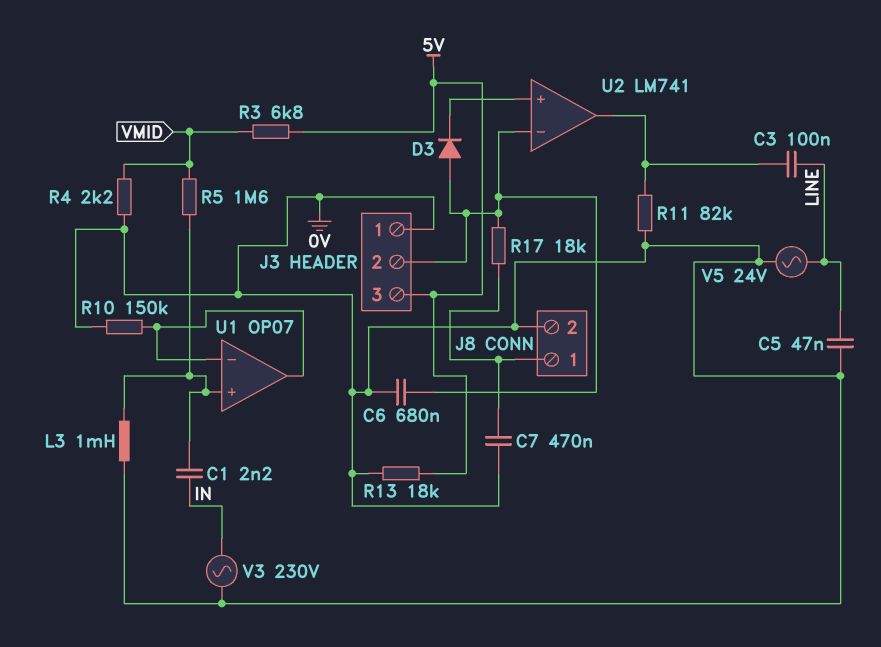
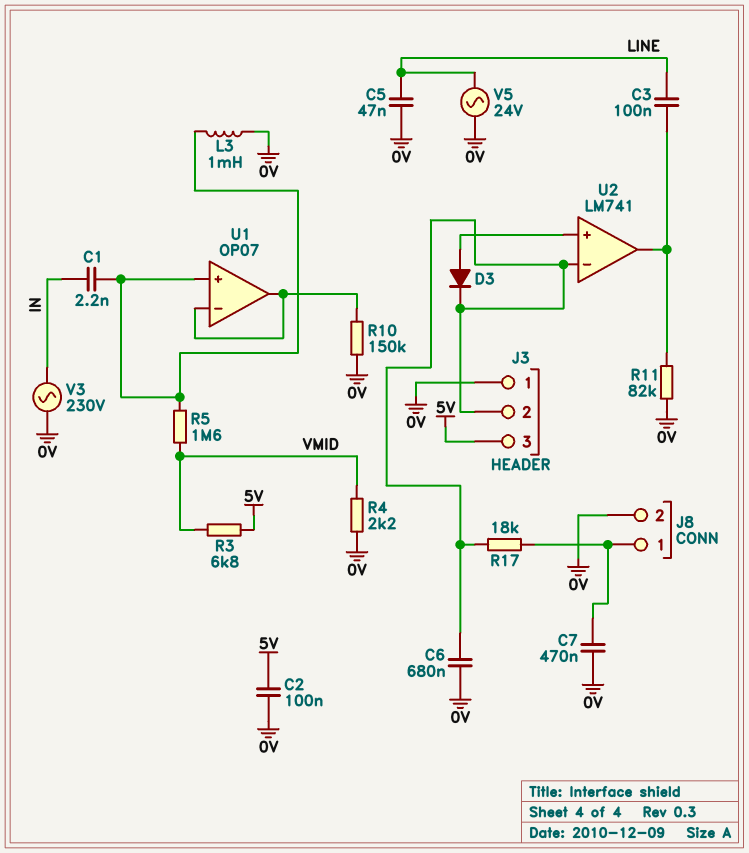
C2: none -> 100nF (0V, 5V)
D3: diode (A J3/2, K U2/in+) -> diode (A U2/in+, K J3/2)
R13: 18k (0V, 5V) -> none

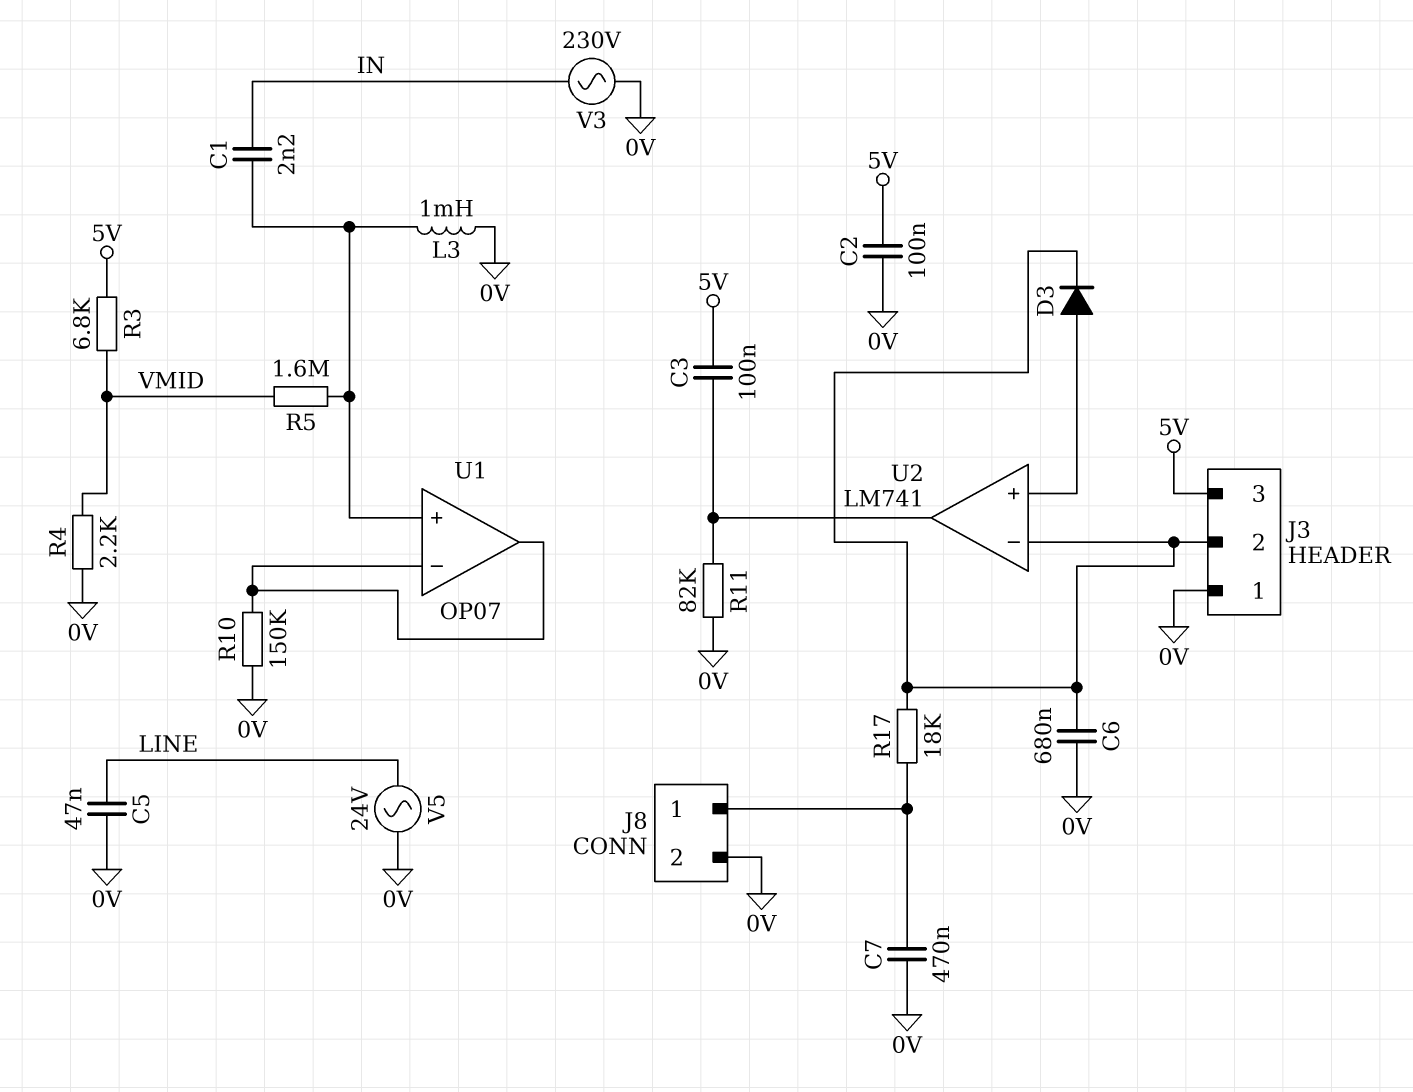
C3: 100nF (LINE, U2/out) -> 100nF (5V, U2/out)

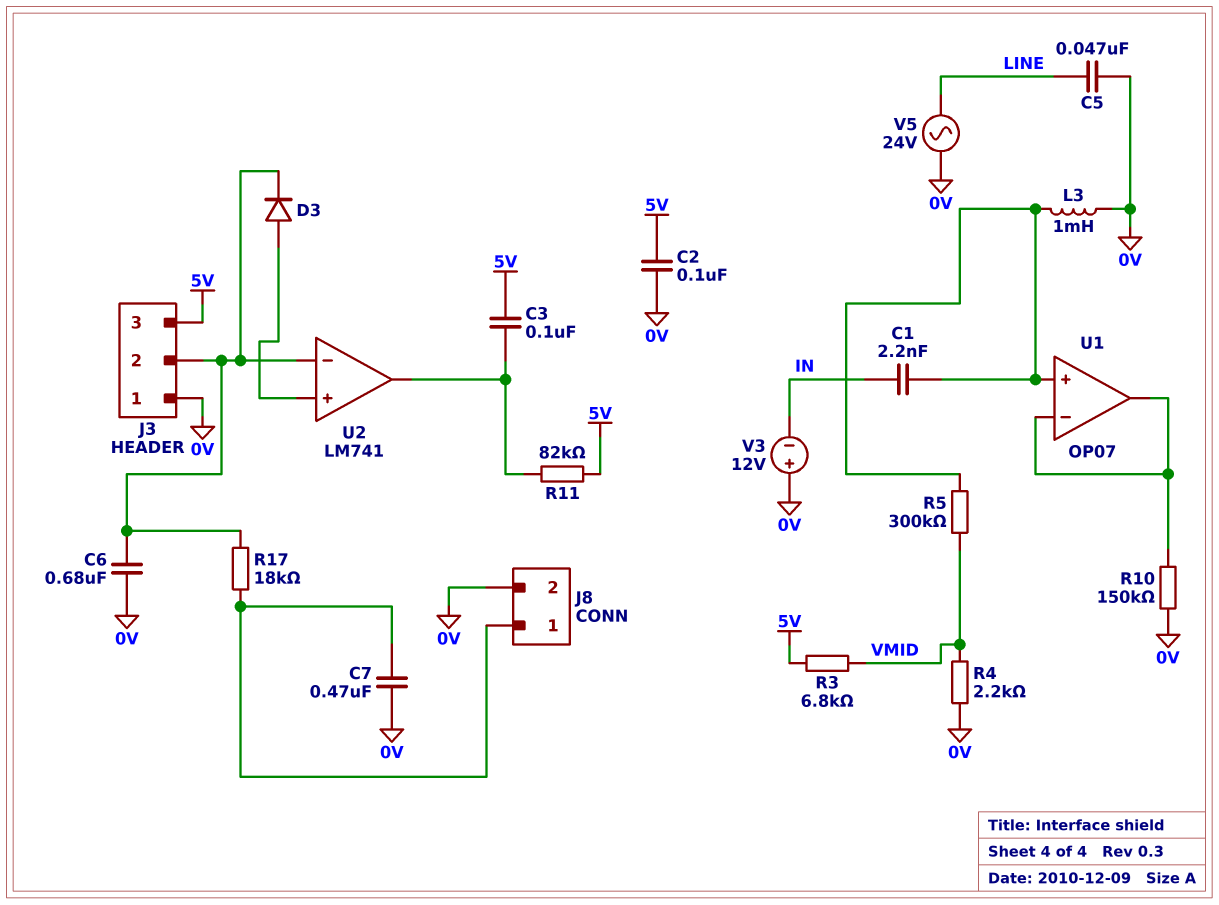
R5: 1.6M (U1/in+, VMID) -> 300k (U1/in+, VMID)
R11: 82k (0V, U2/out) -> 82k (5V, U2/out)
V3: AC 230V (0V, IN) -> 12V (plus 0V, minus IN)

